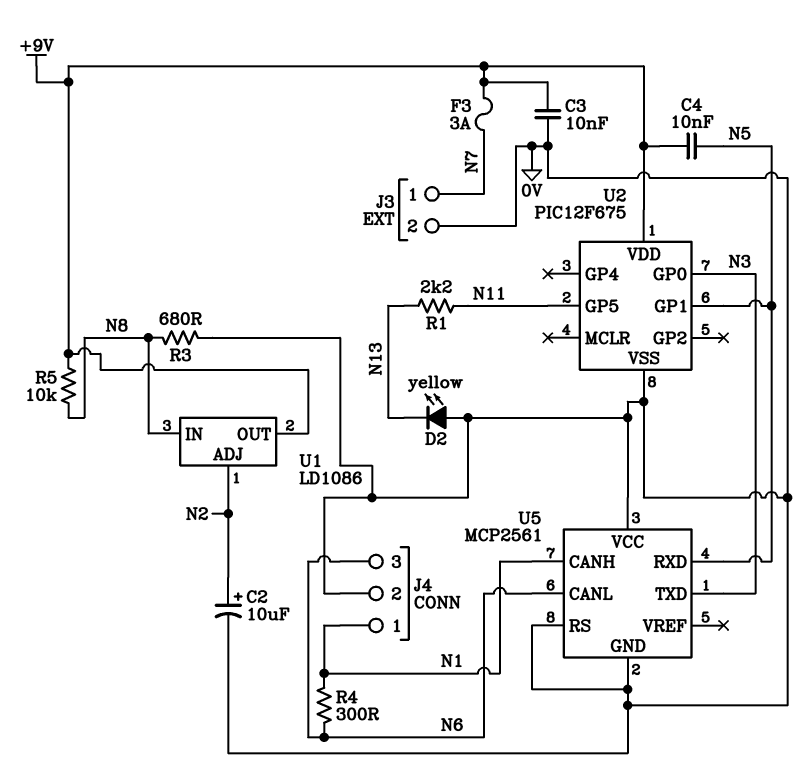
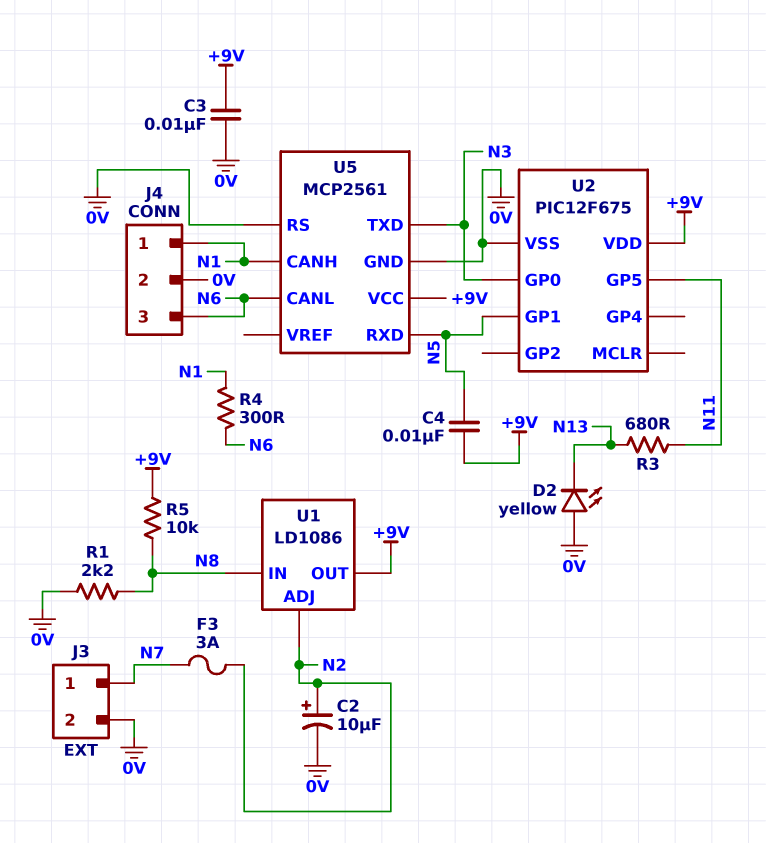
F3: 3A (+9V, N7) -> 3A (N2, N7)
R1: 2.2k (N11, N13) -> 2.2k (0V, N8)
R3: 680 (0V, N8) -> 680 (N11, N13)
U5 pin VCC: 0V -> +9V

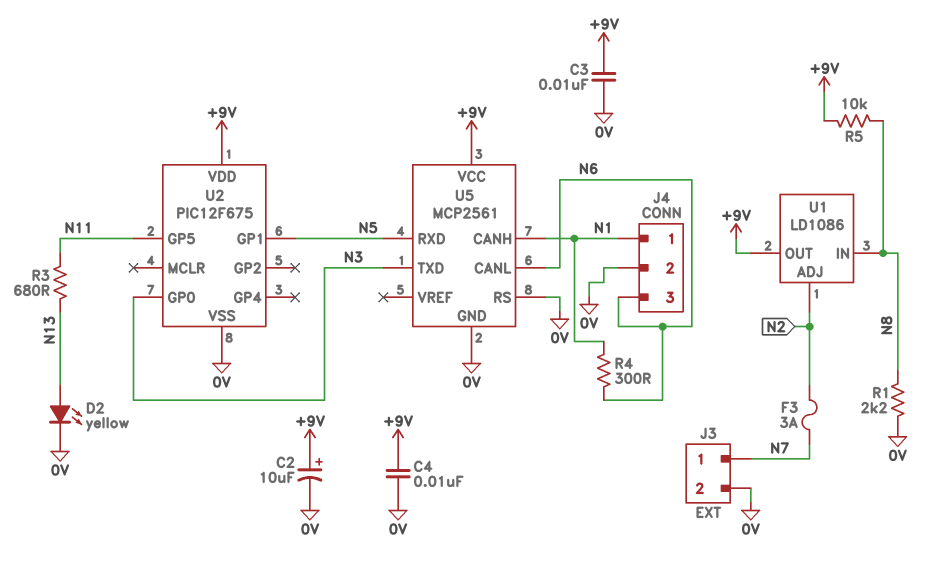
C2: 10uF (plus N2, minus 0V) -> 10uF (plus +9V, minus 0V)
C4: 10nF (+9V, N5) -> 10nF (+9V, 0V)
D2: LED yellow (A 0V, K N13) -> LED yellow (A N13, K 0V)

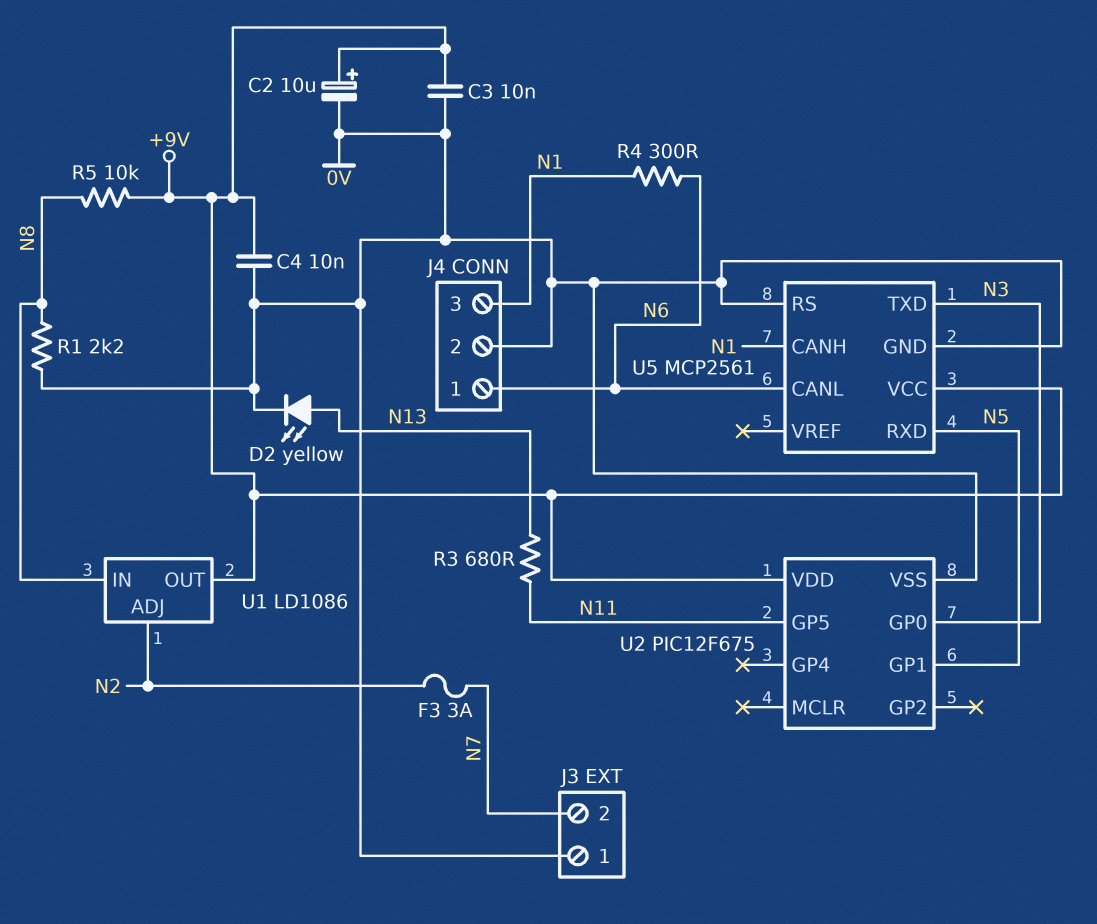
J3 pin 1: N7 -> 0V
J3 pin 2: 0V -> N7
J4 pin 1: N1 -> N6
J4 pin 3: N6 -> N1

